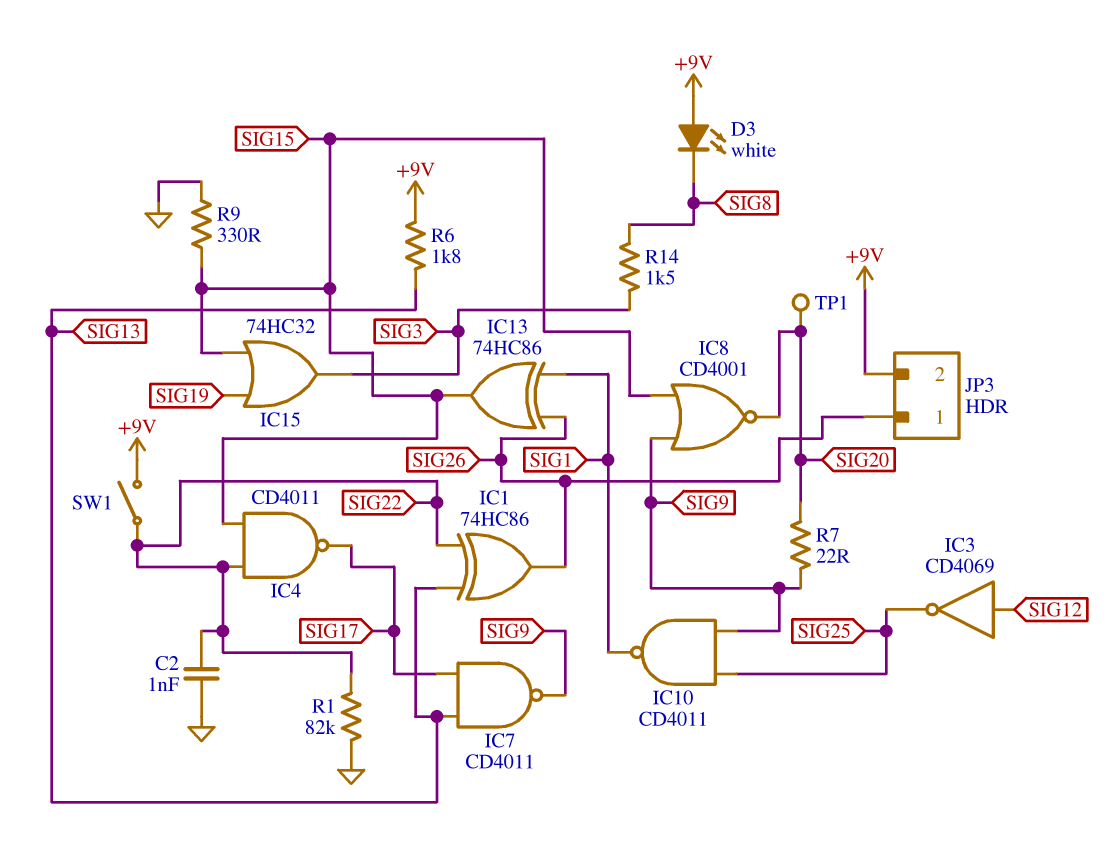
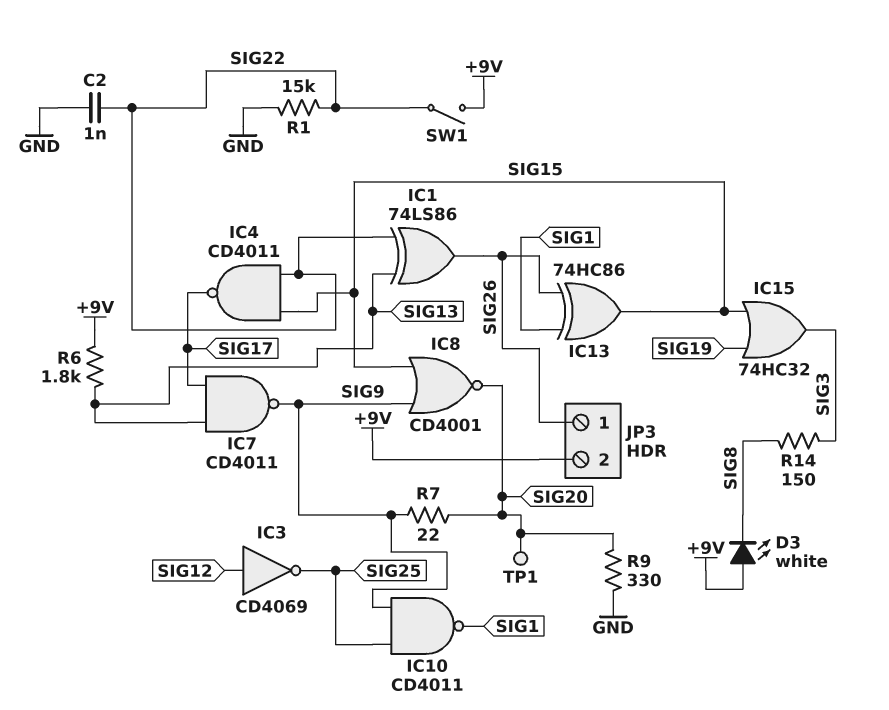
IC1: XOR 74HC86 (in SIG13, in SIG22, out SIG26) -> XOR 74LS86 (in SIG13, in SIG22, out SIG26)
R1: 82k (GND, SIG22) -> 15k (GND, SIG22)
R9: 330 (GND, SIG15) -> 330 (GND, SIG20)
R14: 1.5k (SIG3, SIG8) -> 150 (SIG3, SIG8)

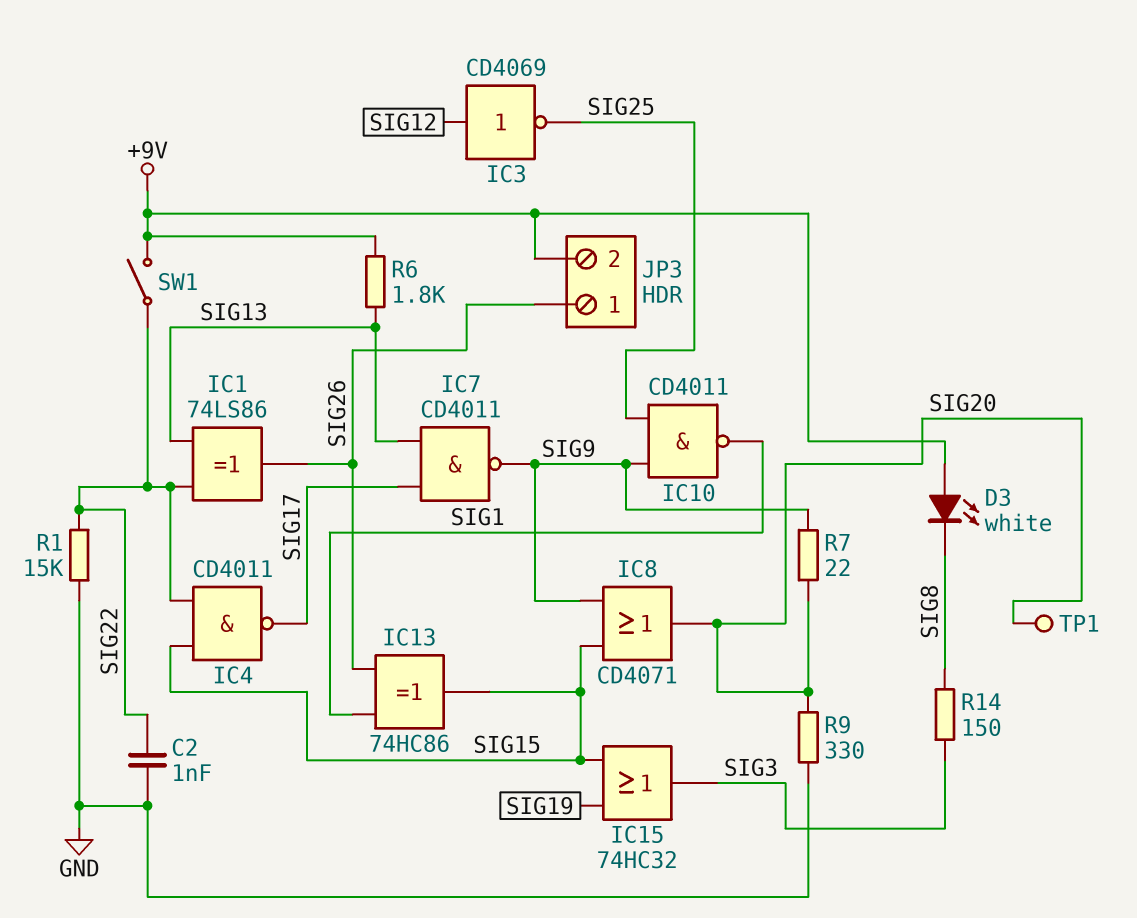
IC8: NOR CD4001 (in SIG9, in SIG15, out SIG20) -> OR CD4071 (in SIG9, in SIG15, out SIG20)

